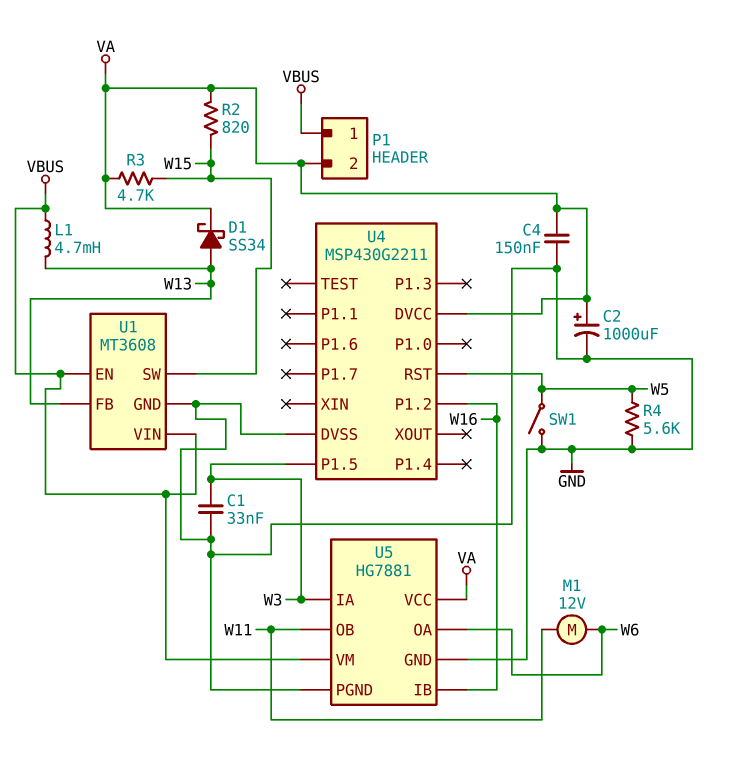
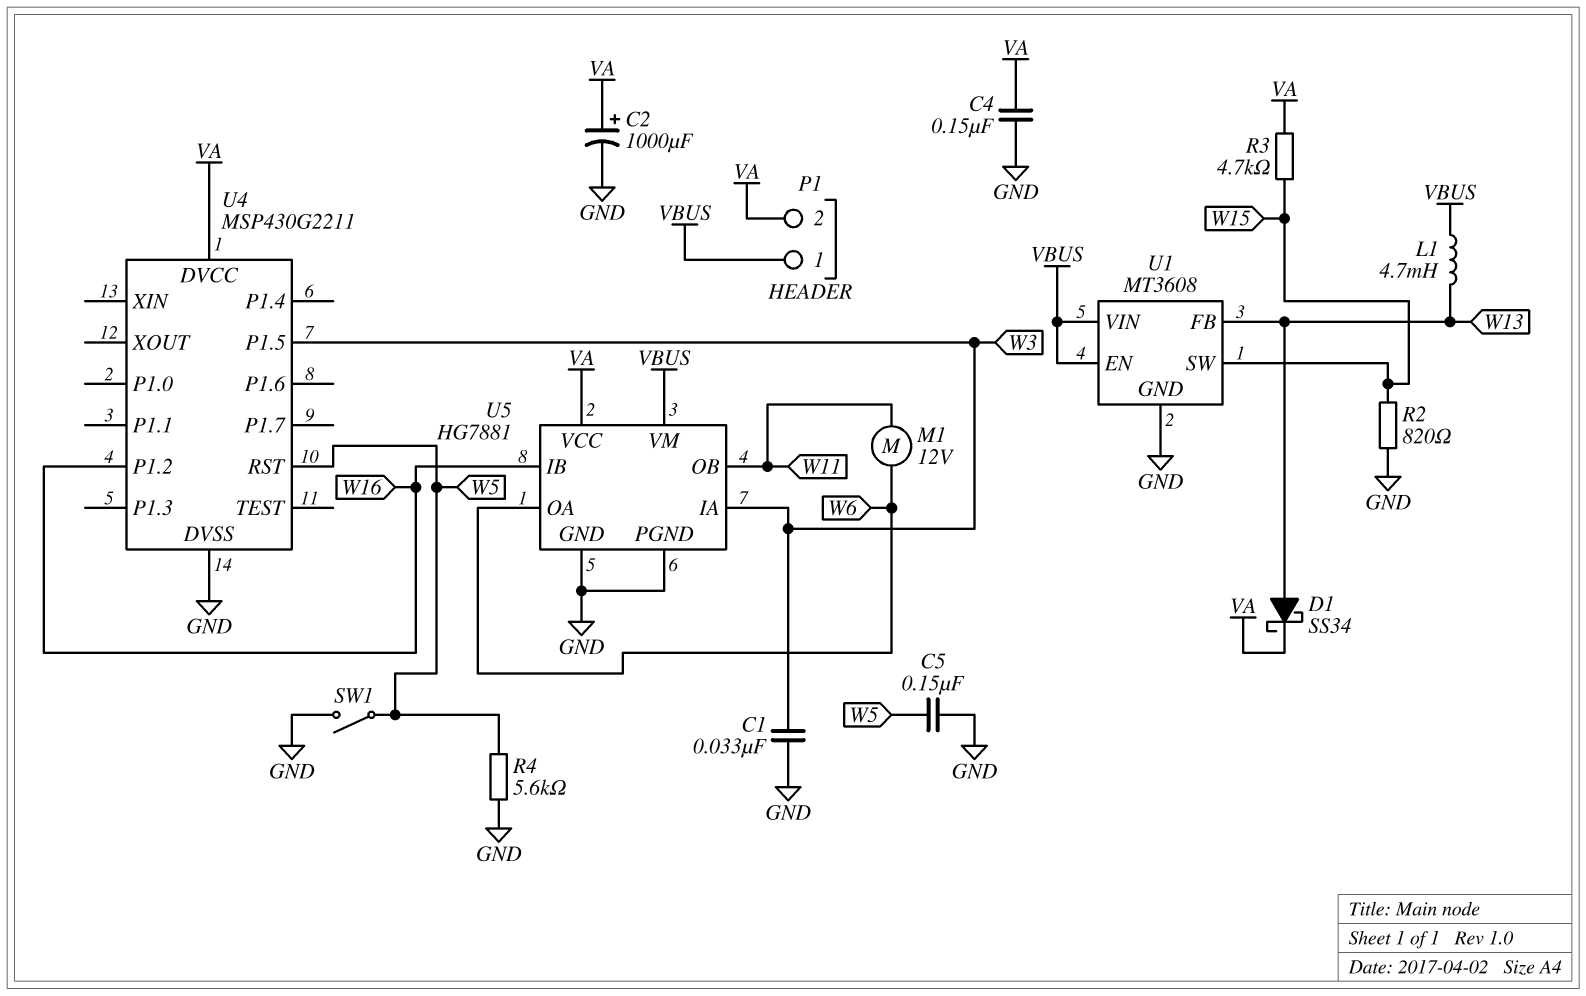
C5: none -> 150nF (GND, W5)
R2: 820 (VA, W15) -> 820 (GND, W15)

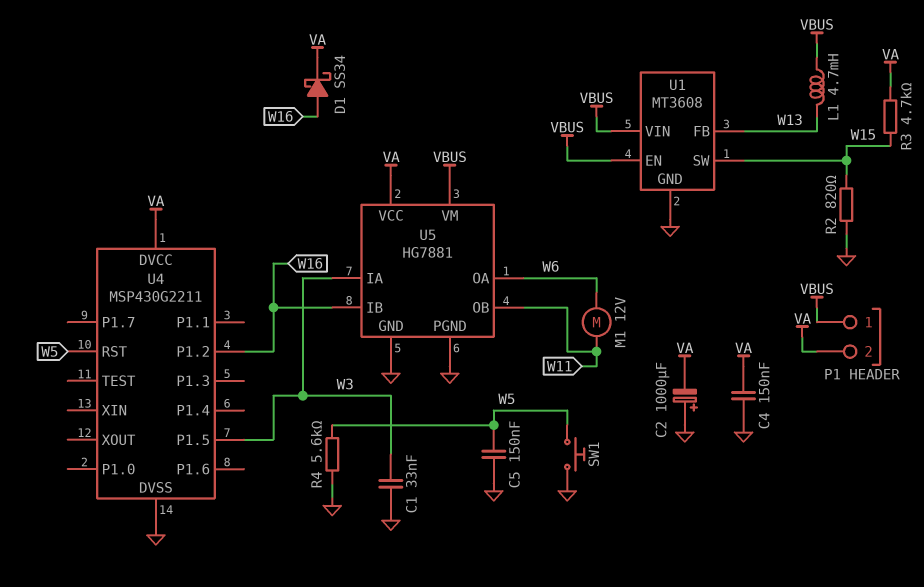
C2: 1000uF (plus VA, minus GND) -> 1000uF (plus GND, minus VA)
D1: schottky SS34 (A W13, K VA) -> schottky SS34 (A W16, K VA)
SW1: switch (GND, W5) -> button (GND, W5)

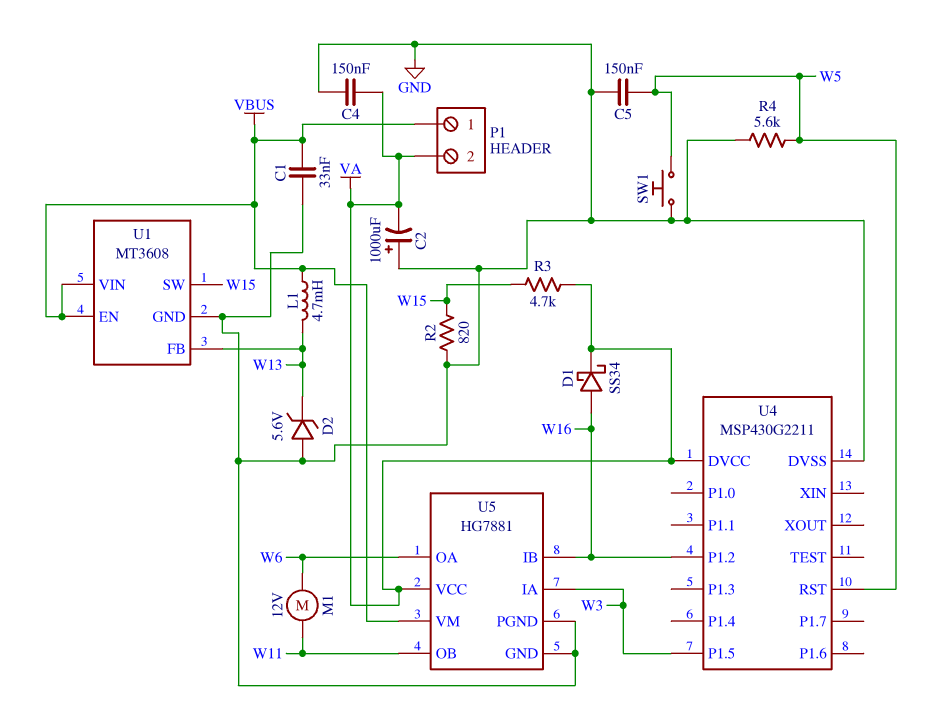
C1: 33nF (GND, W3) -> 33nF (GND, VBUS)
D2: none -> zener 5.6V (A GND, K W13)

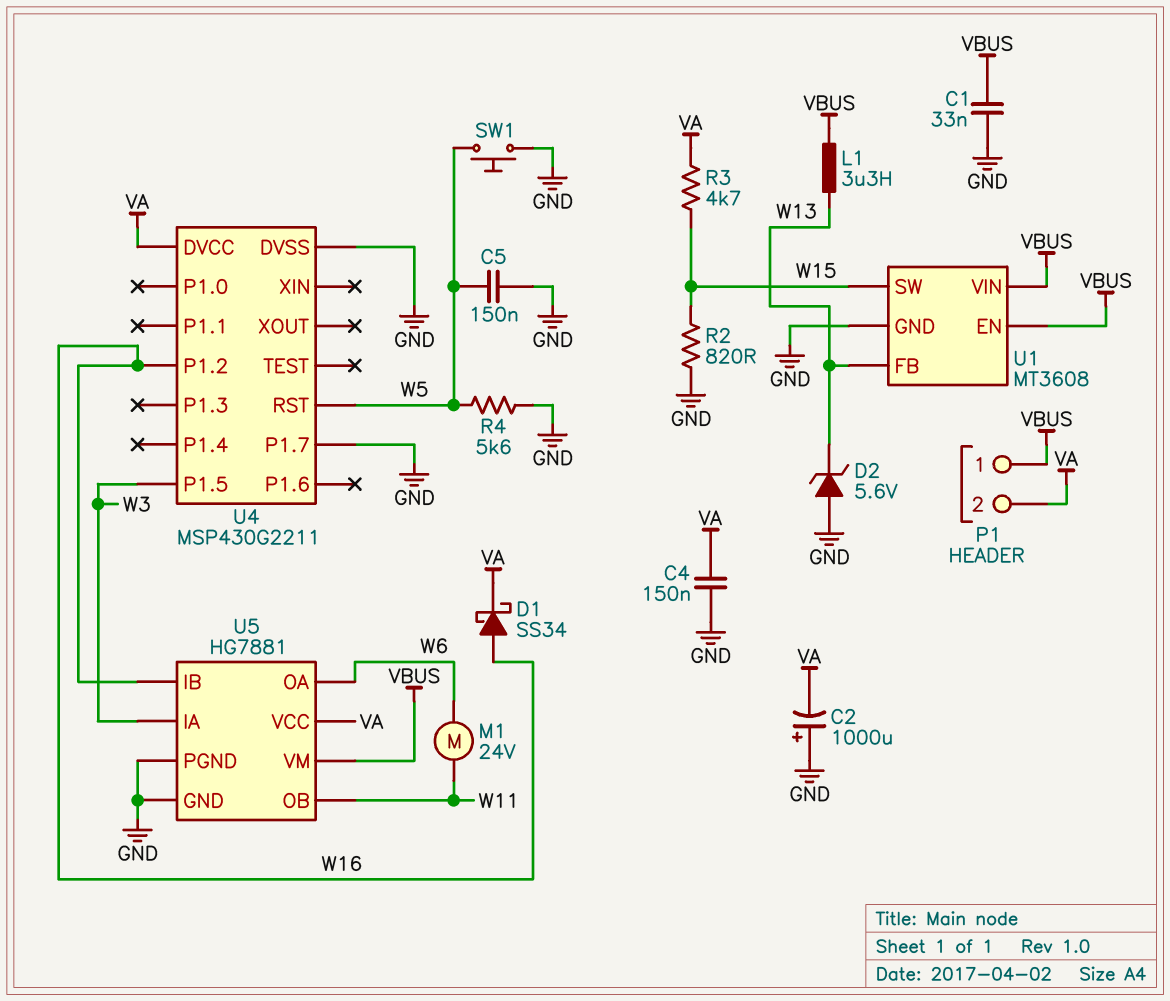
L1: 4.7mH (VBUS, W13) -> 3.3uH (VBUS, W13)
M1: motor 12V (W6, W11) -> motor 24V (W6, W11)
U4 pin P1.7: none -> GND

